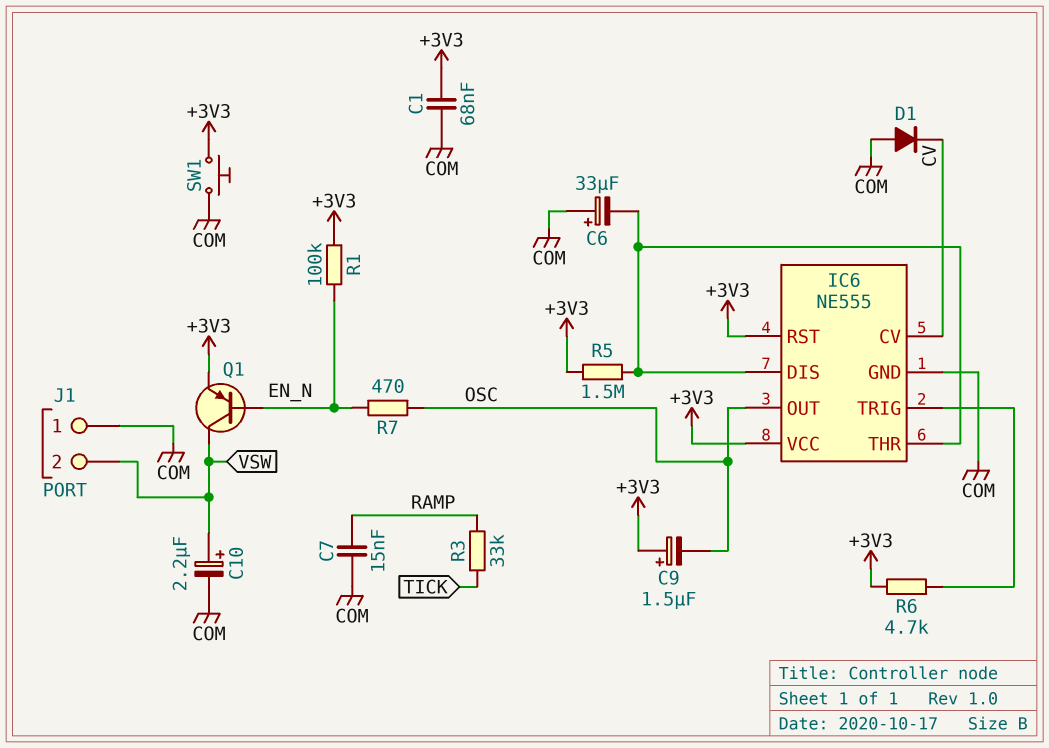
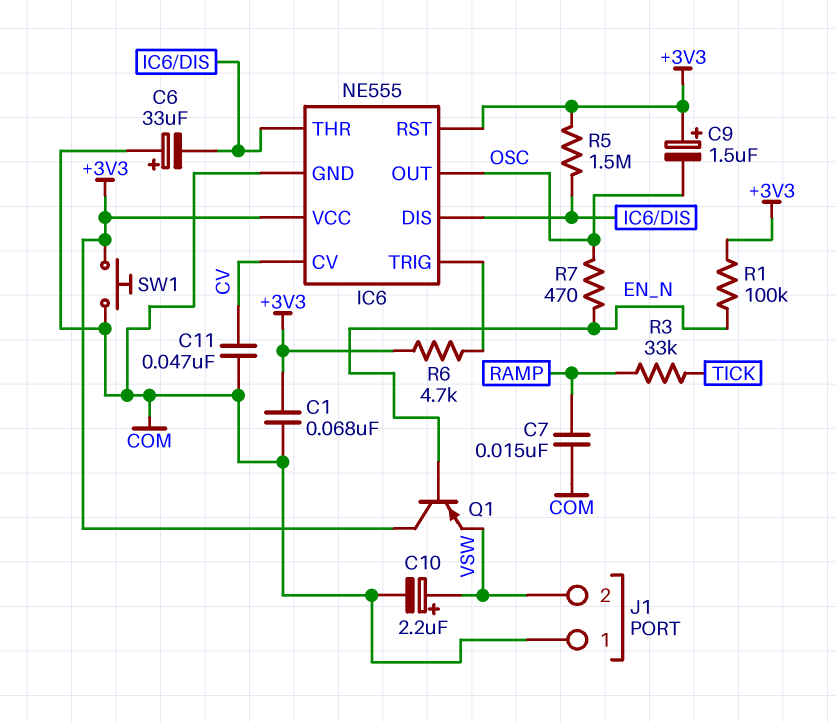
C11: none -> 47nF (COM, CV)
D1: diode (A COM, K CV) -> none
Q1: PNP (B EN_N, C VSW, E +3V3) -> PNP (B EN_N, C +3V3, E VSW)

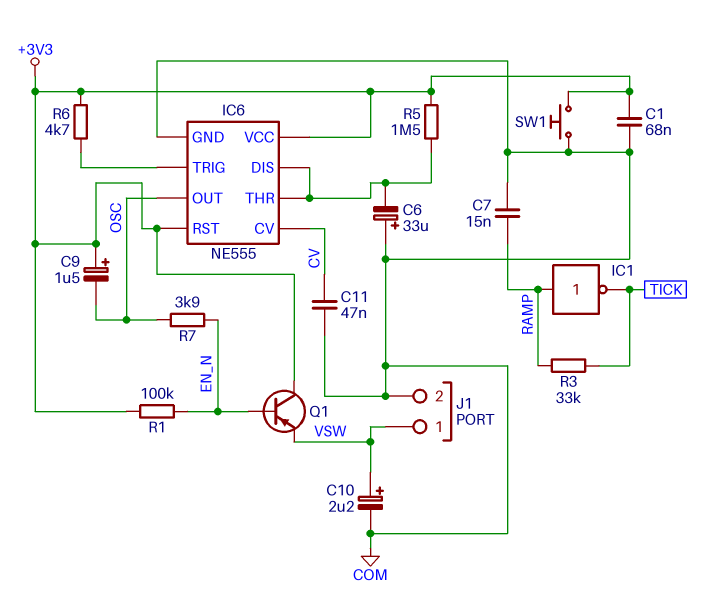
IC1: none -> NOT (in RAMP, out TICK)
J1 pin 1: COM -> VSW
J1 pin 2: VSW -> COM
R7: 470 (EN_N, OSC) -> 3.9k (EN_N, OSC)

